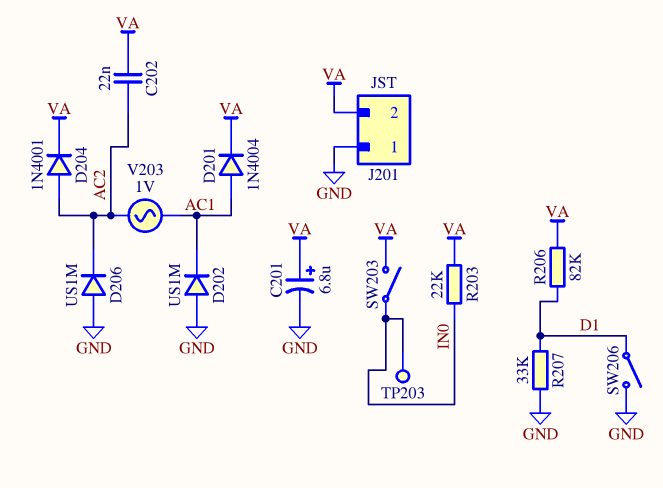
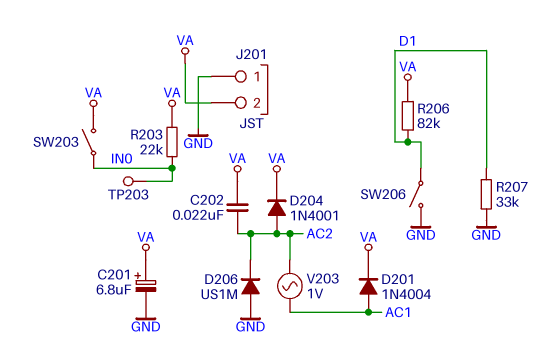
D202: diode US1M (A GND, K AC1) -> none

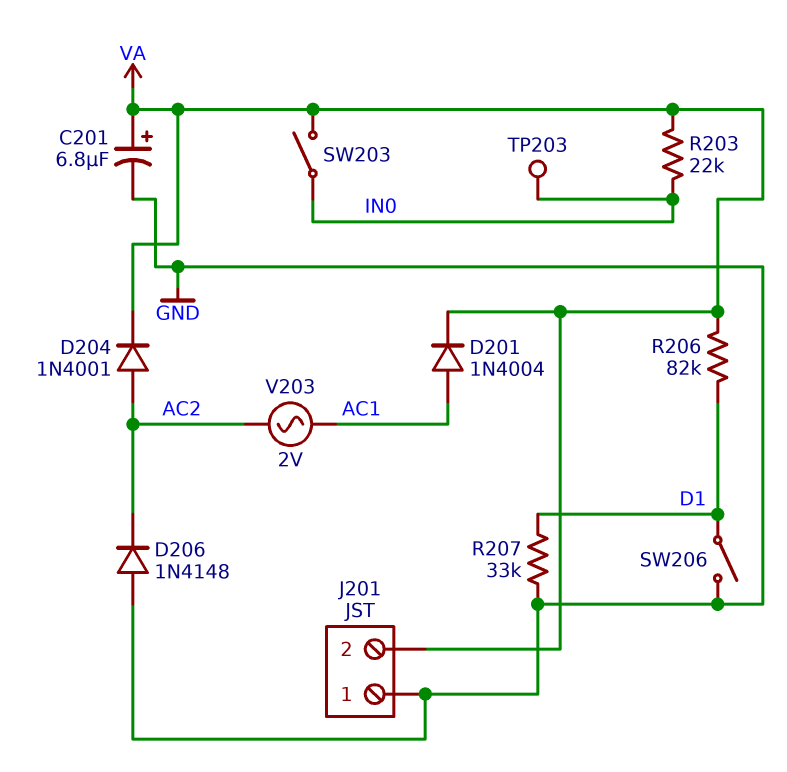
C202: 22nF (AC2, VA) -> none
D206: diode US1M (A GND, K AC2) -> diode 1N4148 (A GND, K AC2)
V203: AC 1V (AC1, AC2) -> AC 2V (AC1, AC2)

